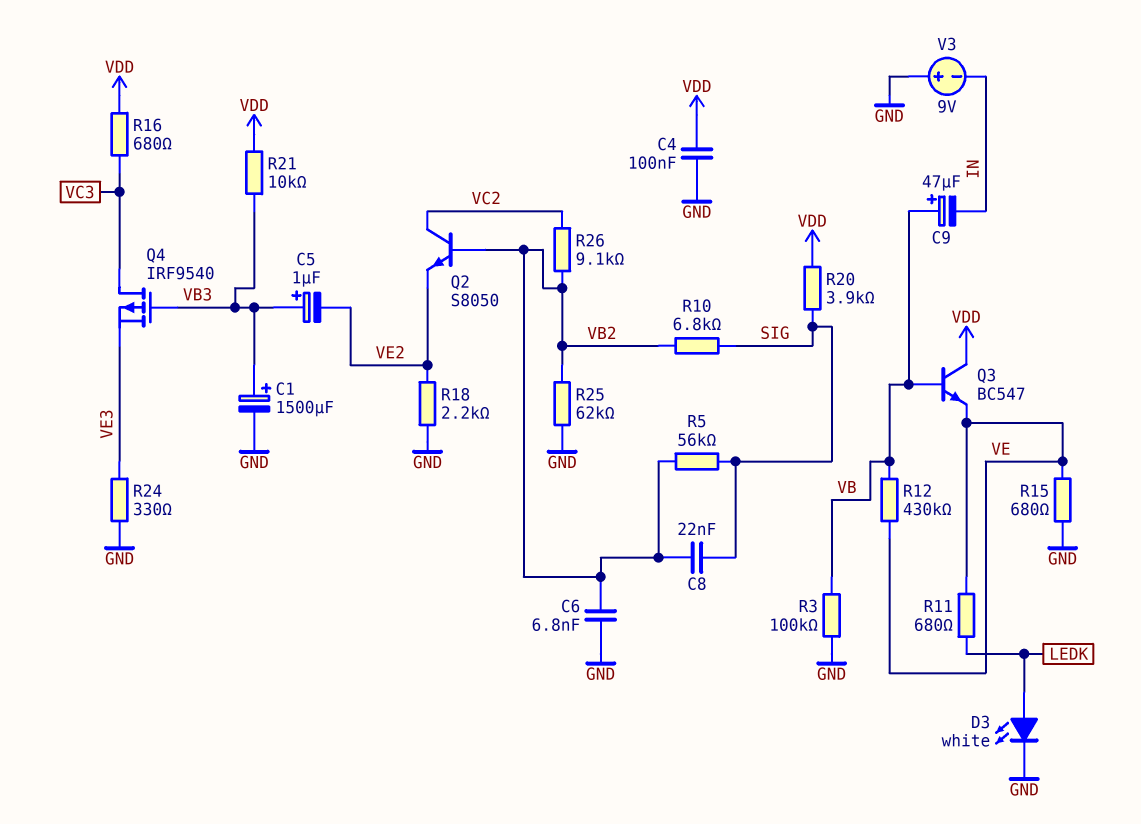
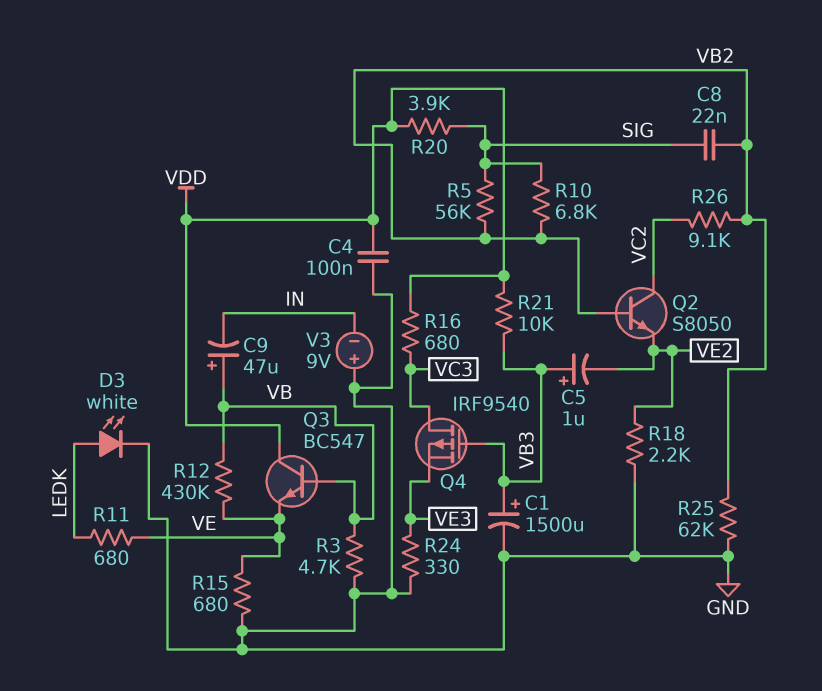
C6: 6.8nF (GND, VB2) -> none
R3: 100k (GND, VB) -> 4.7k (GND, VB)

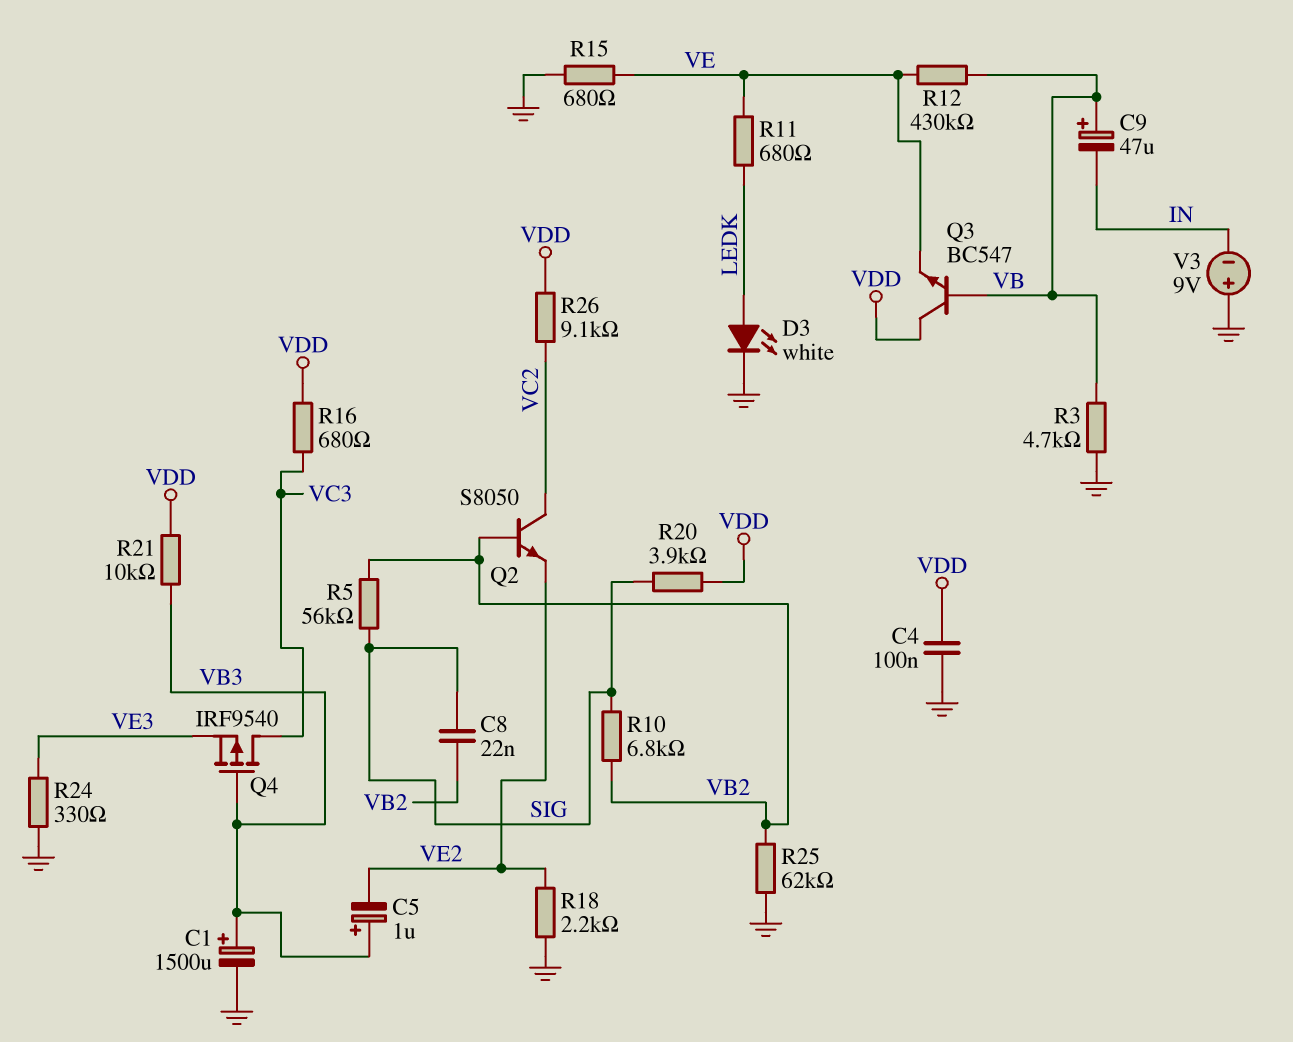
R26: 9.1k (VB2, VC2) -> 9.1k (VC2, VDD)

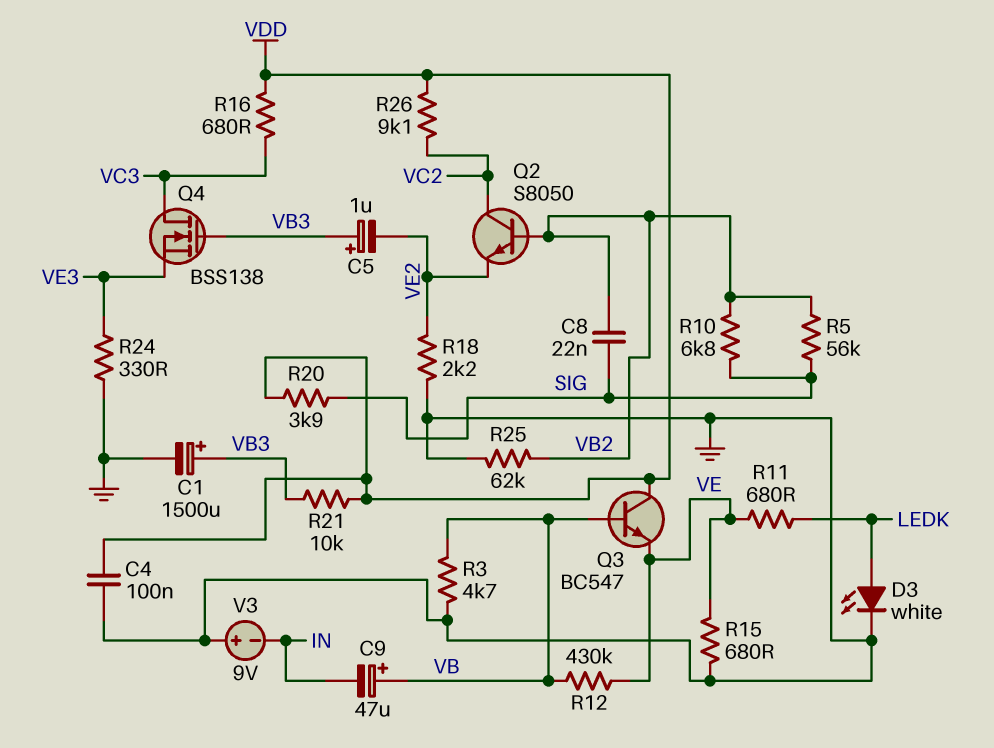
Q4: PMOS IRF9540 (G VB3, D VC3, S VE3) -> NMOS BSS138 (G VB3, D VC3, S VE3)

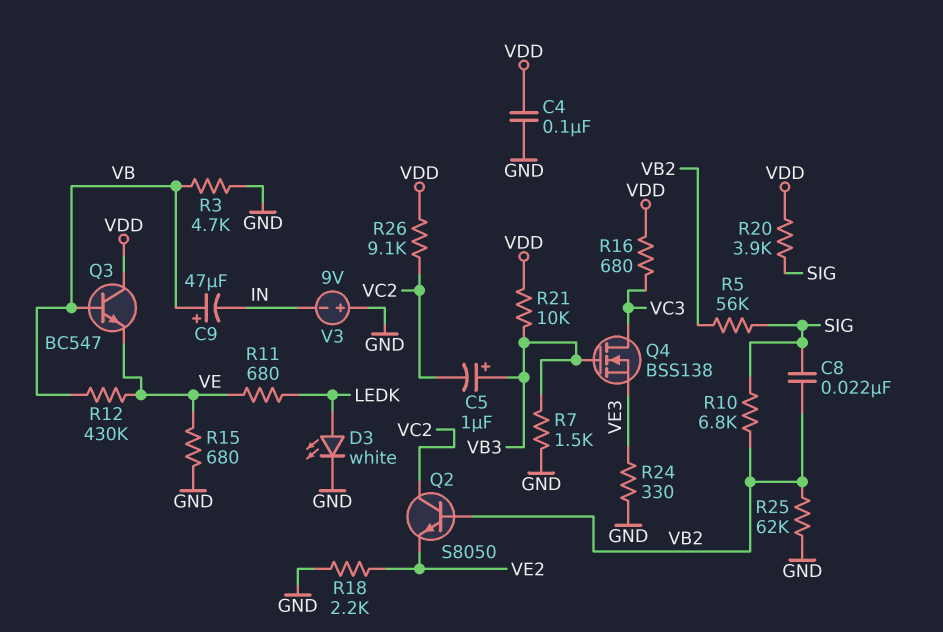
C1: 1500uF (plus VB3, minus GND) -> none
C5: 1uF (plus VB3, minus VE2) -> 1uF (plus VB3, minus VC2)
R7: none -> 1.5k (GND, VB3)

